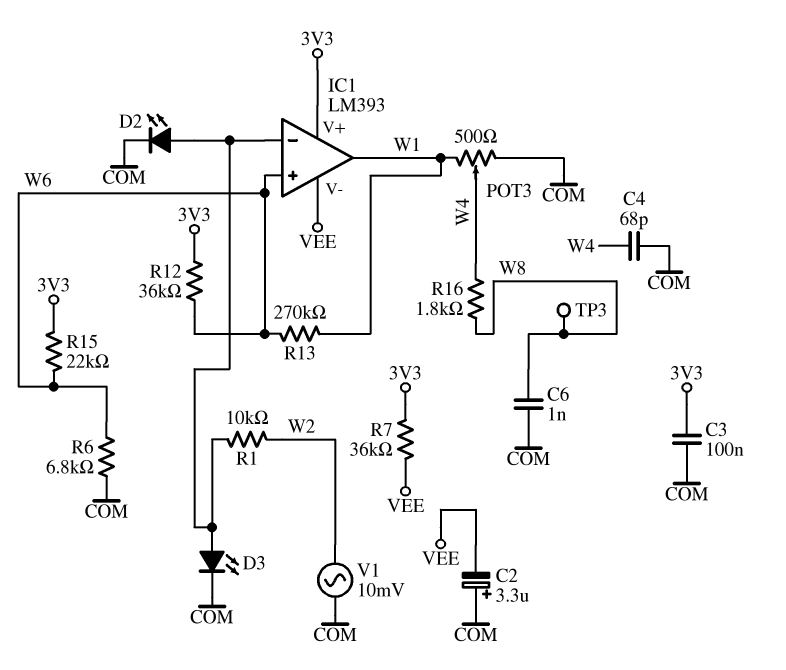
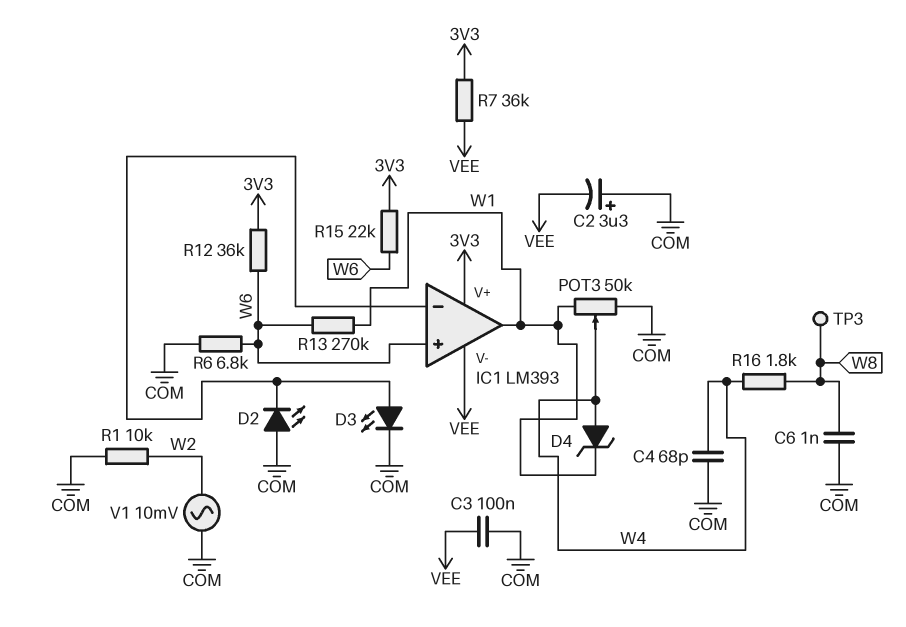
C3: 100nF (3V3, COM) -> 100nF (COM, VEE)
D2: LED (A IC1/in-, K COM) -> LED (A COM, K IC1/in-)
D4: none -> zener (A W4, K W1)
POT3: 500 (COM, W1, wiper W4) -> 50k (COM, W1, wiper W4)
R1: 10k (IC1/in-, W2) -> 10k (COM, W2)

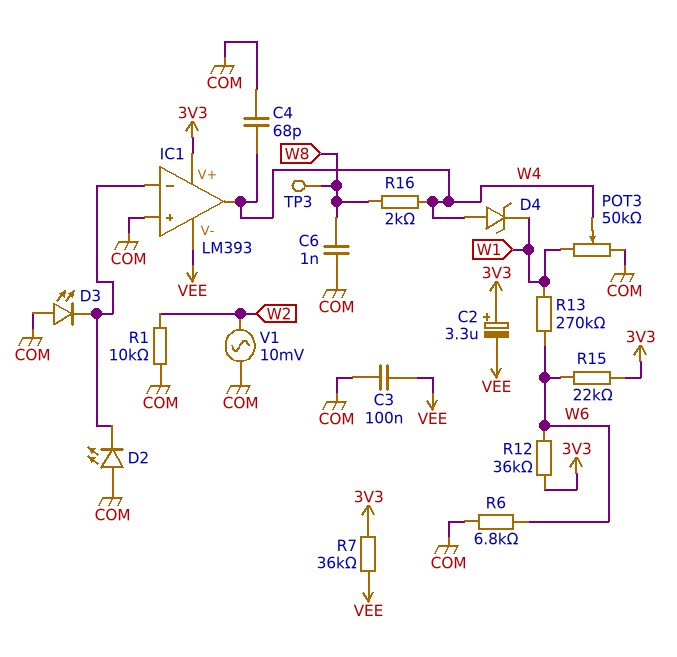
C2: 3.3uF (plus COM, minus VEE) -> 3.3uF (plus 3V3, minus VEE)
D3: LED (A IC1/in-, K COM) -> LED (A COM, K IC1/in-)
IC1 pin in+: W6 -> COM
IC1 pin out: W1 -> W4
R16: 1.8k (W4, W8) -> 2k (W4, W8)

